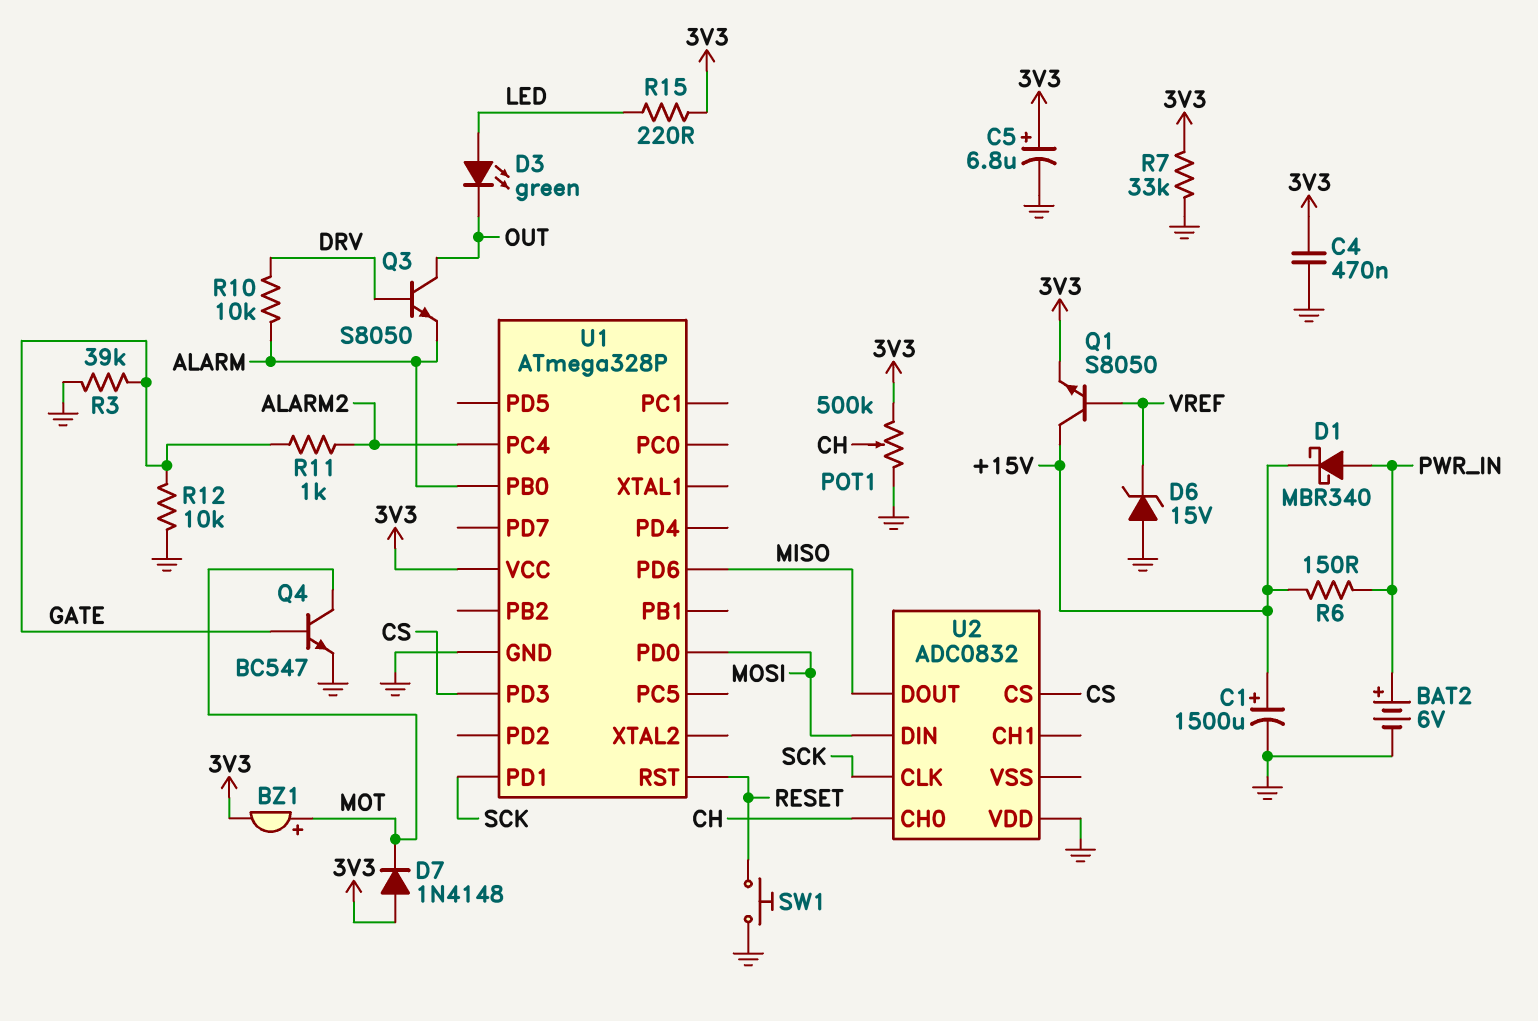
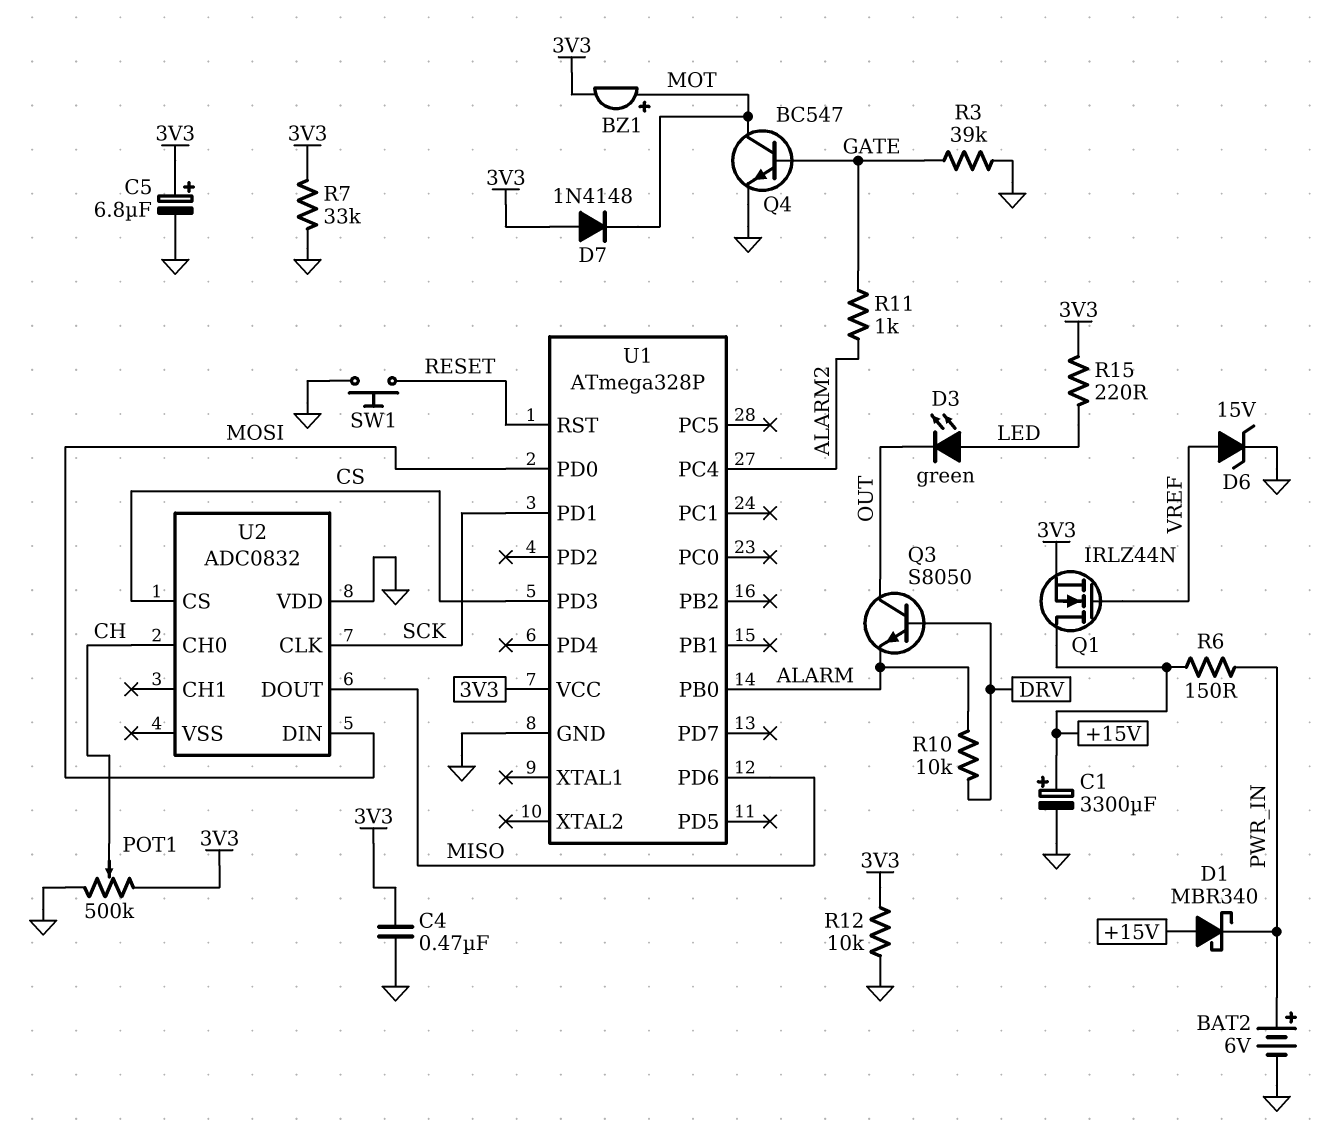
C1: 1500uF (plus +15V, minus GND) -> 3300uF (plus +15V, minus GND)
D1: schottky MBR340 (A PWR_IN, K +15V) -> schottky MBR340 (A +15V, K PWR_IN)
D6: zener 15V (A GND, K VREF) -> zener 15V (A VREF, K GND)
Q1: NPN S8050 (B VREF, C +15V, E 3V3) -> NMOS IRLZ44N (G VREF, D +15V, S 3V3)
R12: 10k (GATE, GND) -> 10k (3V3, GND)

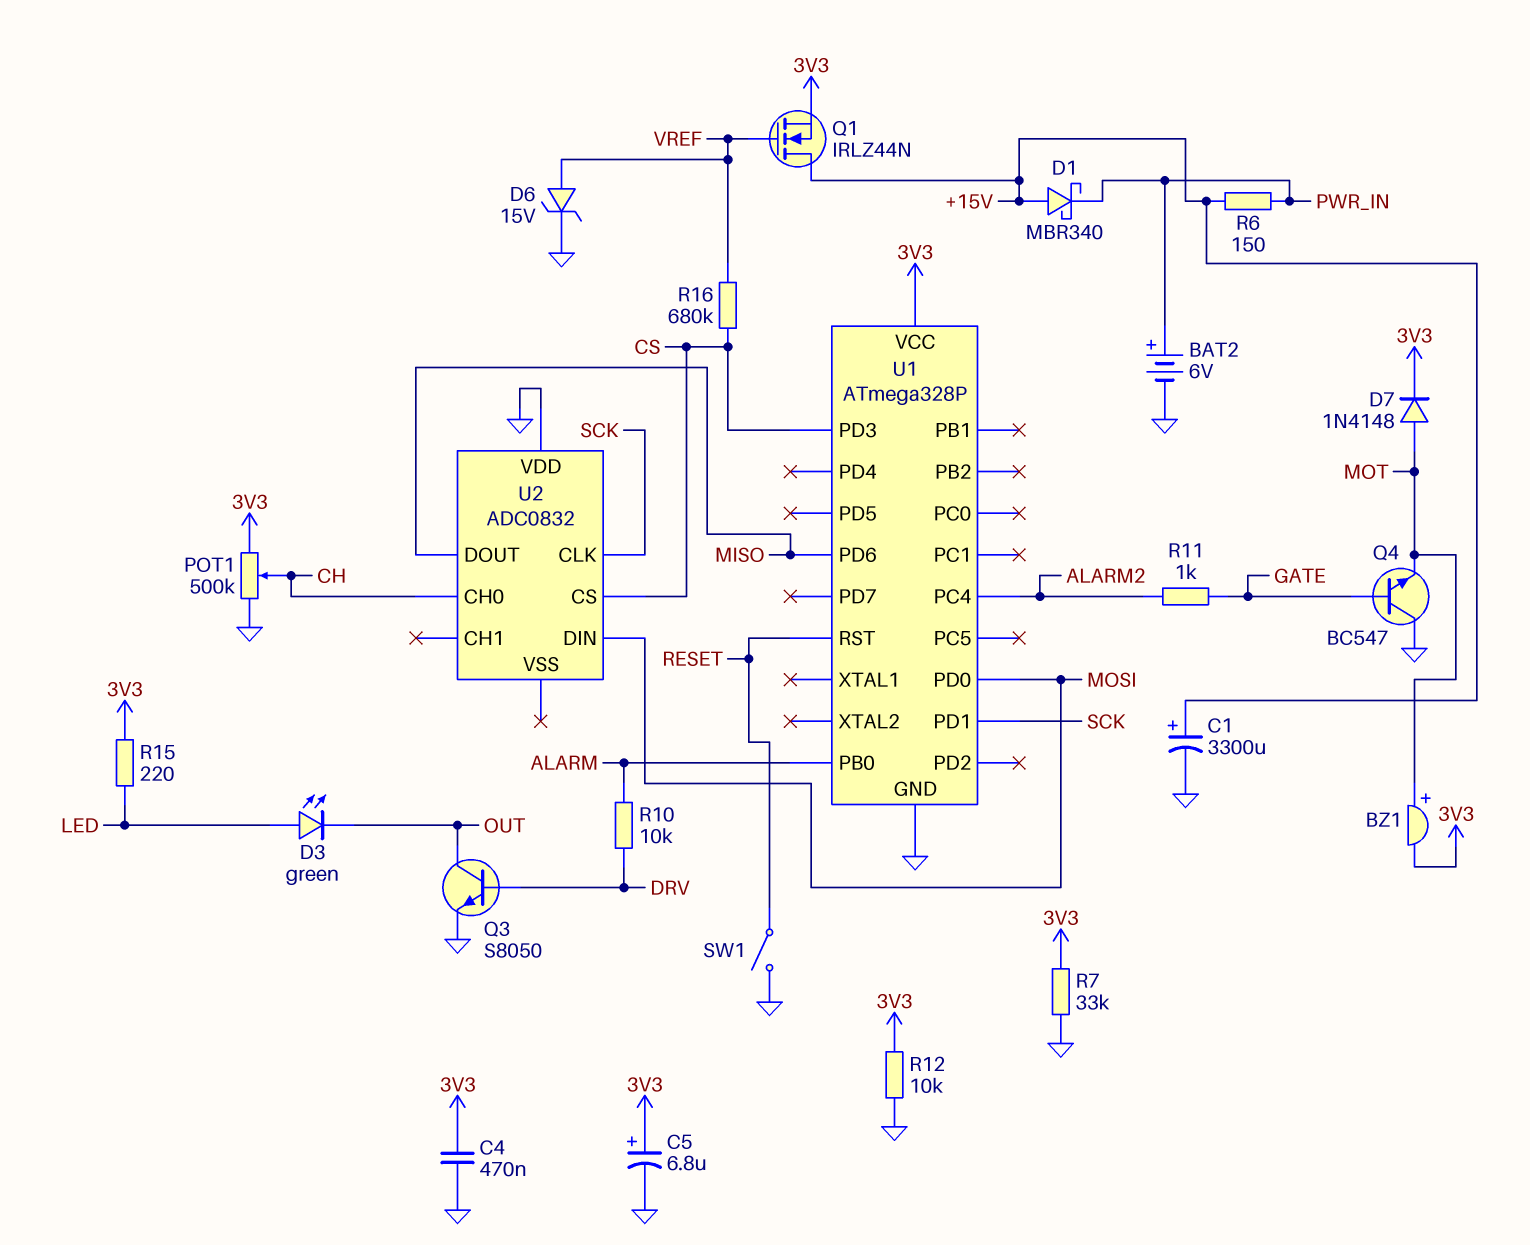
D7: diode 1N4148 (A 3V3, K MOT) -> diode 1N4148 (A MOT, K 3V3)
Q3: NPN S8050 (B DRV, C OUT, E ALARM) -> NPN S8050 (B DRV, C OUT, E GND)
Q4: NPN BC547 (B GATE, C MOT, E GND) -> NPN BC547 (B GATE, C GND, E MOT)
R3: 39k (GATE, GND) -> none
R16: none -> 680k (CS, VREF)
SW1: button (GND, RESET) -> switch (GND, RESET)

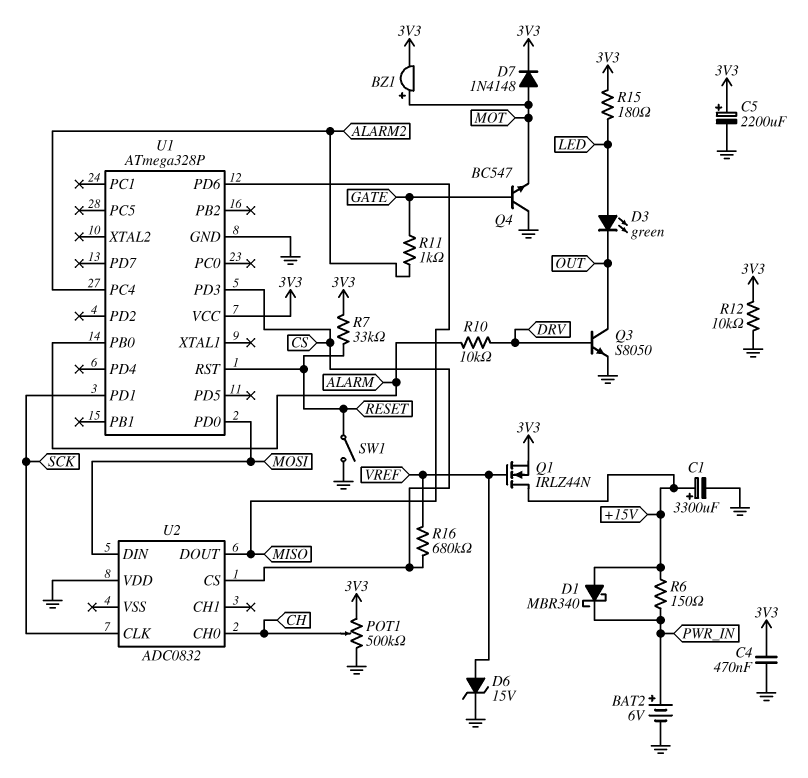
C5: 6.8uF (plus 3V3, minus GND) -> 2200uF (plus 3V3, minus GND)
R7: 33k (3V3, GND) -> 33k (3V3, RESET)
R15: 220 (3V3, LED) -> 180 (3V3, LED)

